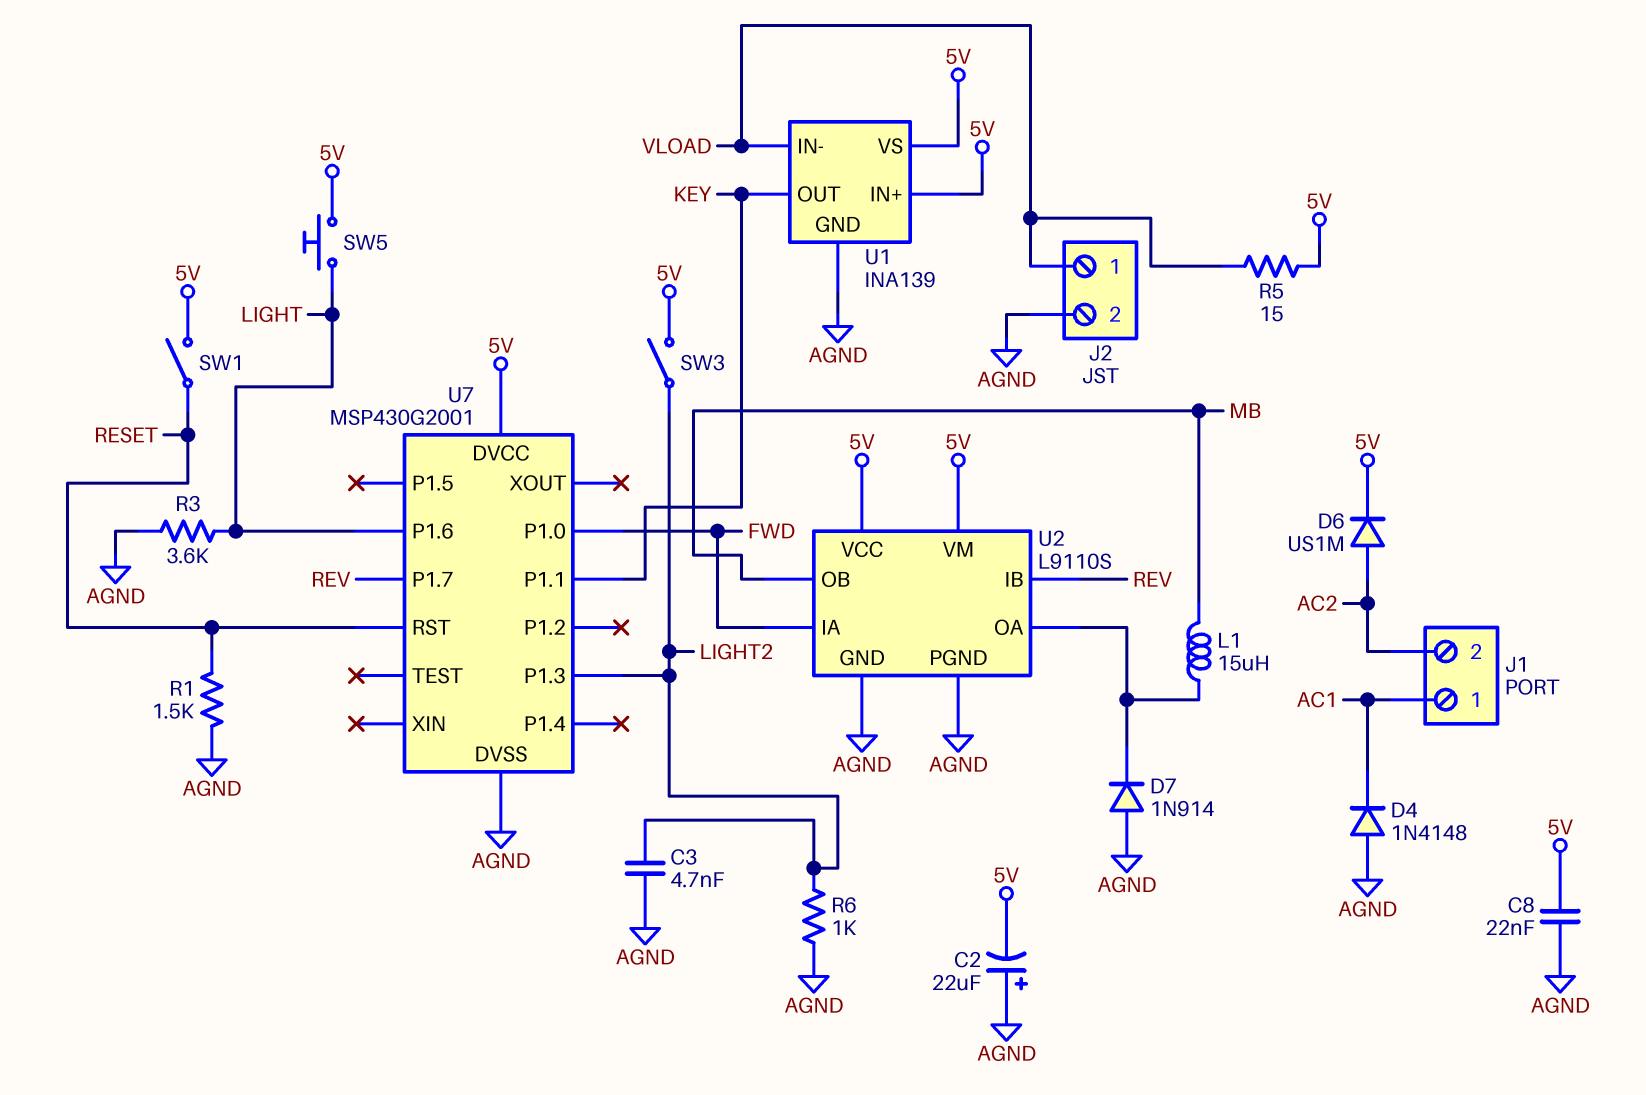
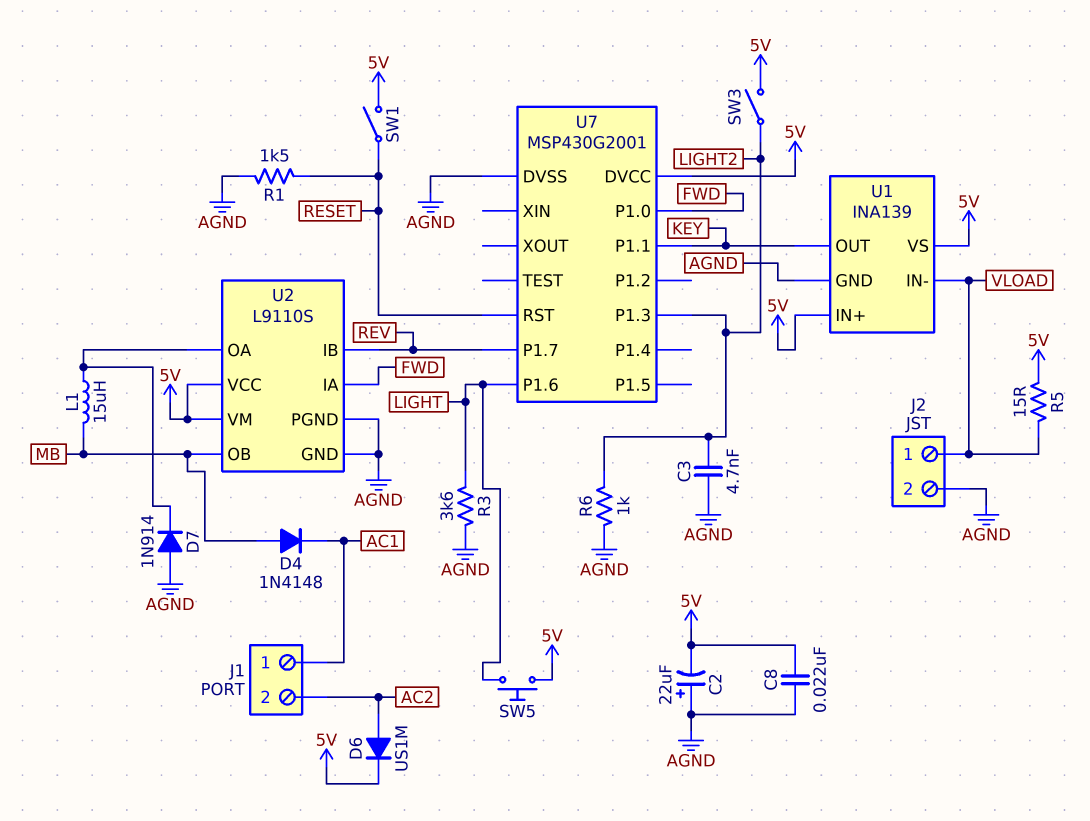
D4: diode 1N4148 (A AGND, K AC1) -> diode 1N4148 (A MB, K AC1)

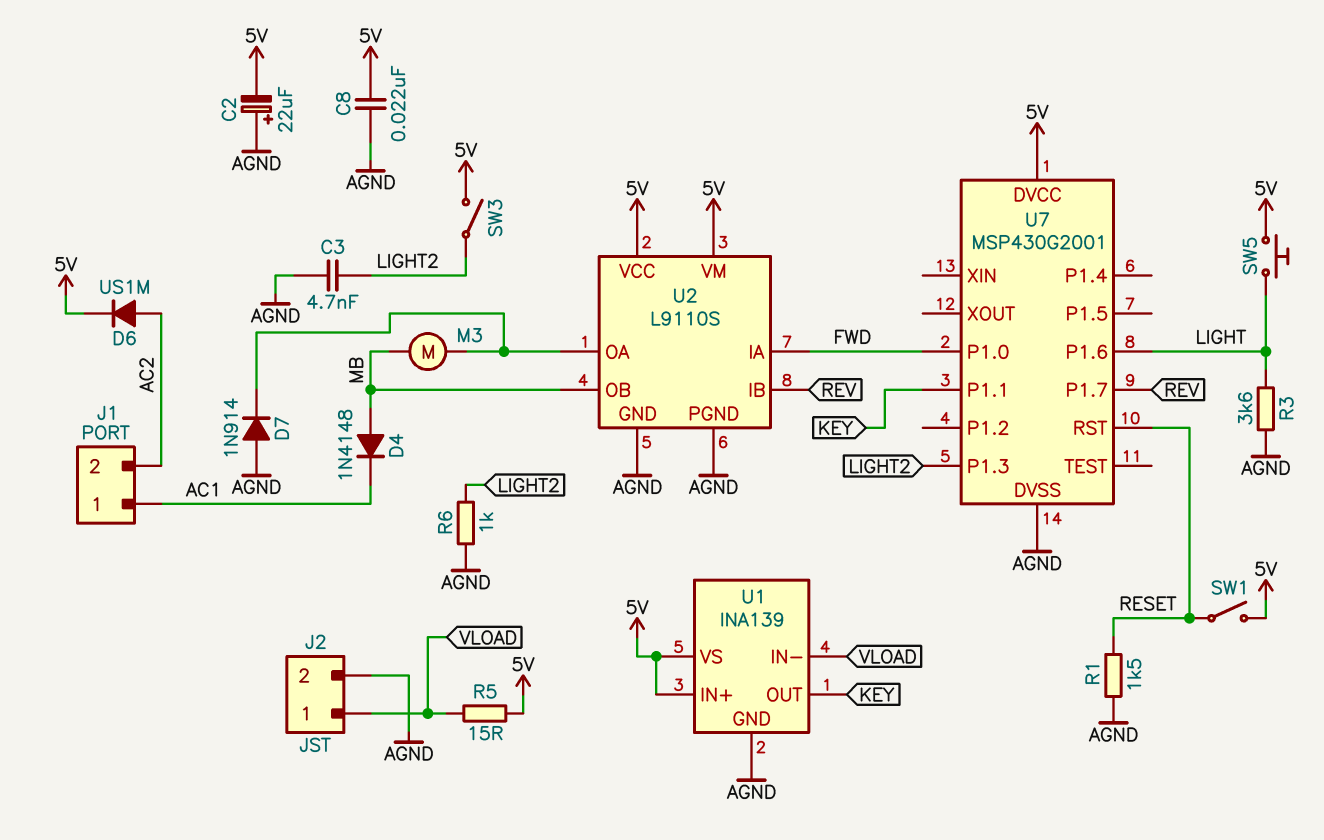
L1: 15uH (MB, U2/OA) -> none
M3: none -> motor (MB, U2/OA)

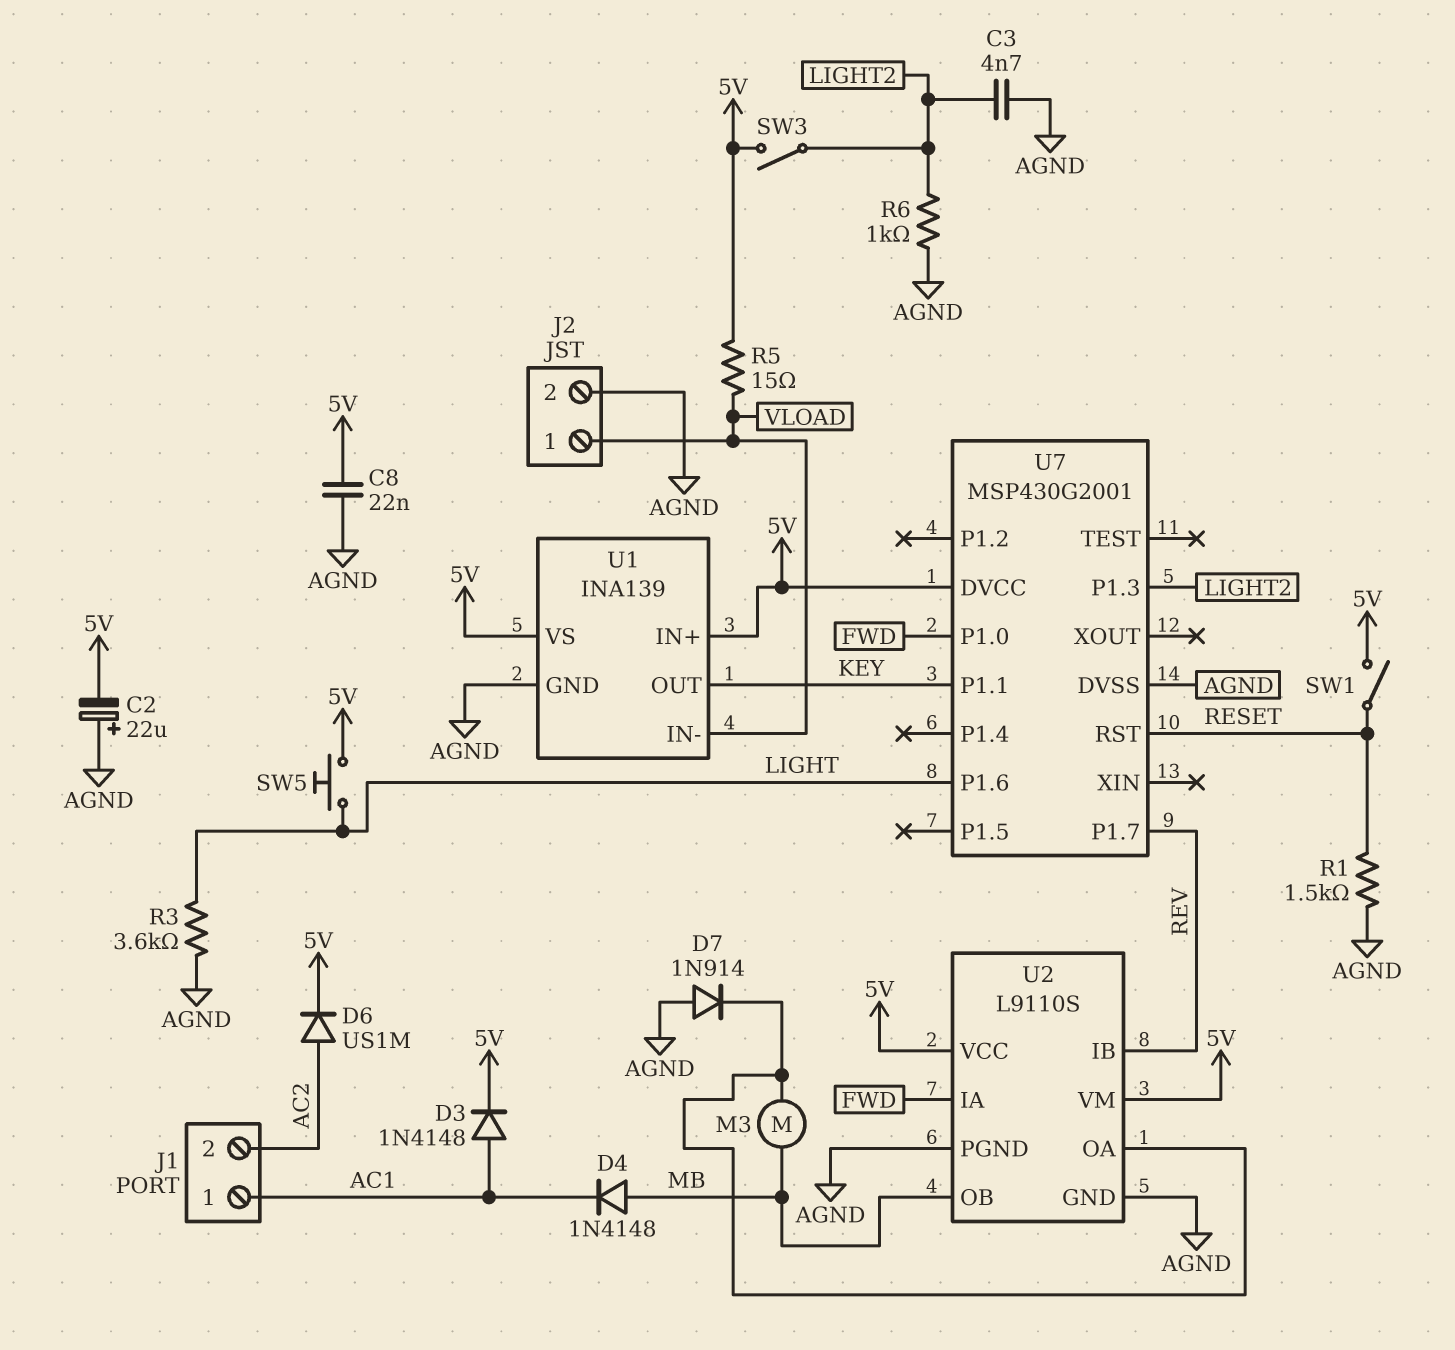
D3: none -> diode 1N4148 (A AC1, K 5V)

